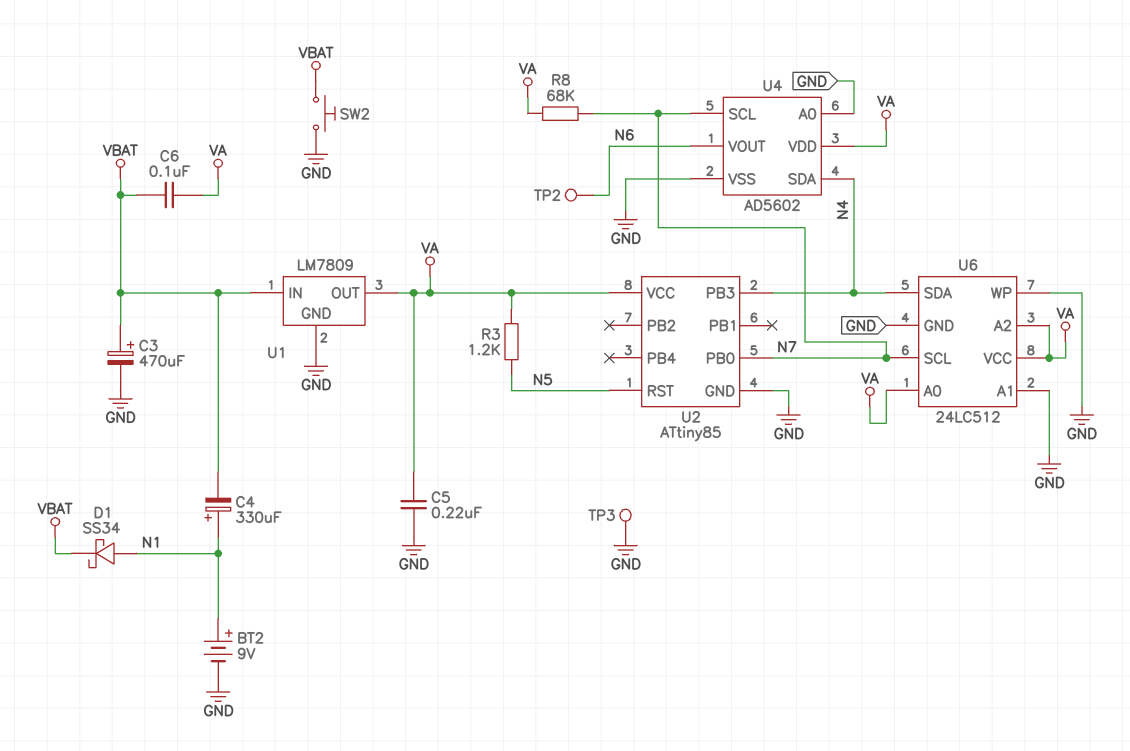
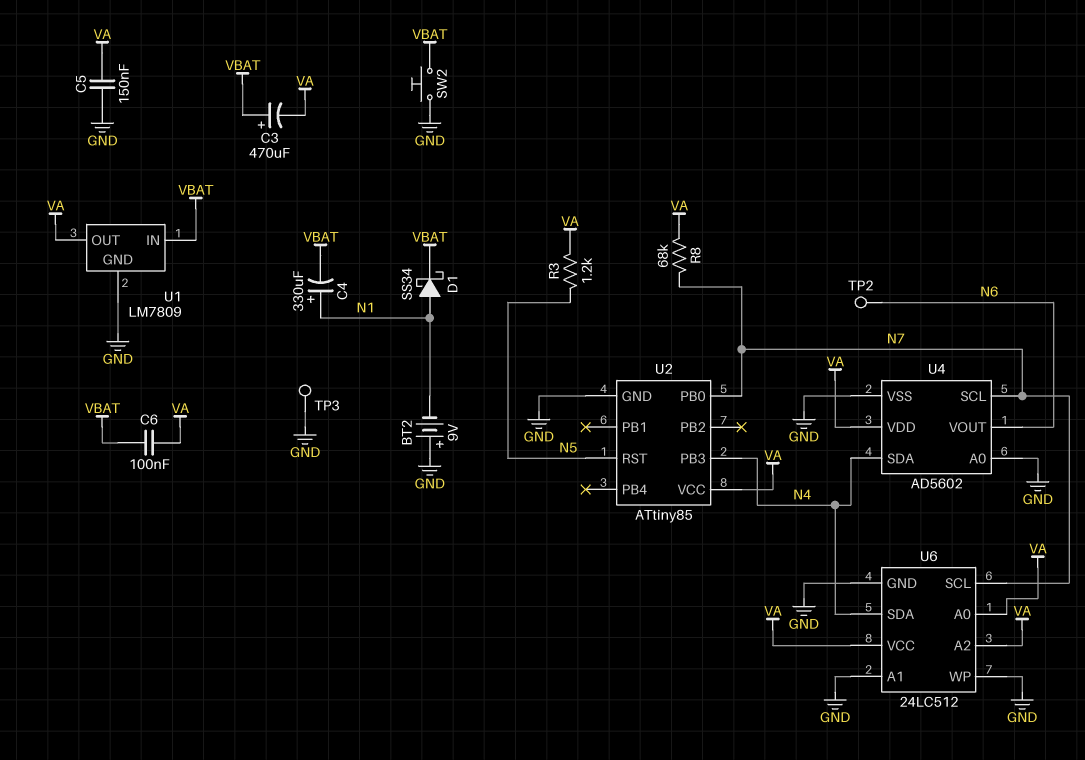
BT2: 9V (plus N1, minus GND) -> 9V (plus GND, minus N1)
C3: 470uF (plus VBAT, minus GND) -> 470uF (plus VBAT, minus VA)
C5: 220nF (GND, VA) -> 150nF (GND, VA)

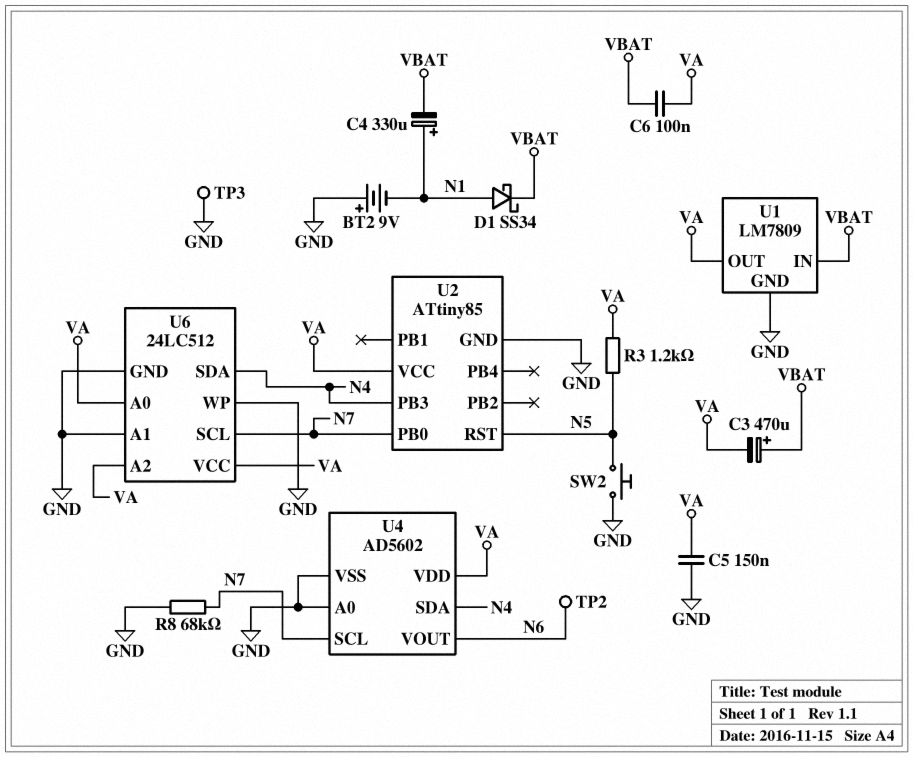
R8: 68k (N7, VA) -> 68k (GND, N7)
SW2: button (GND, VBAT) -> button (GND, N5)

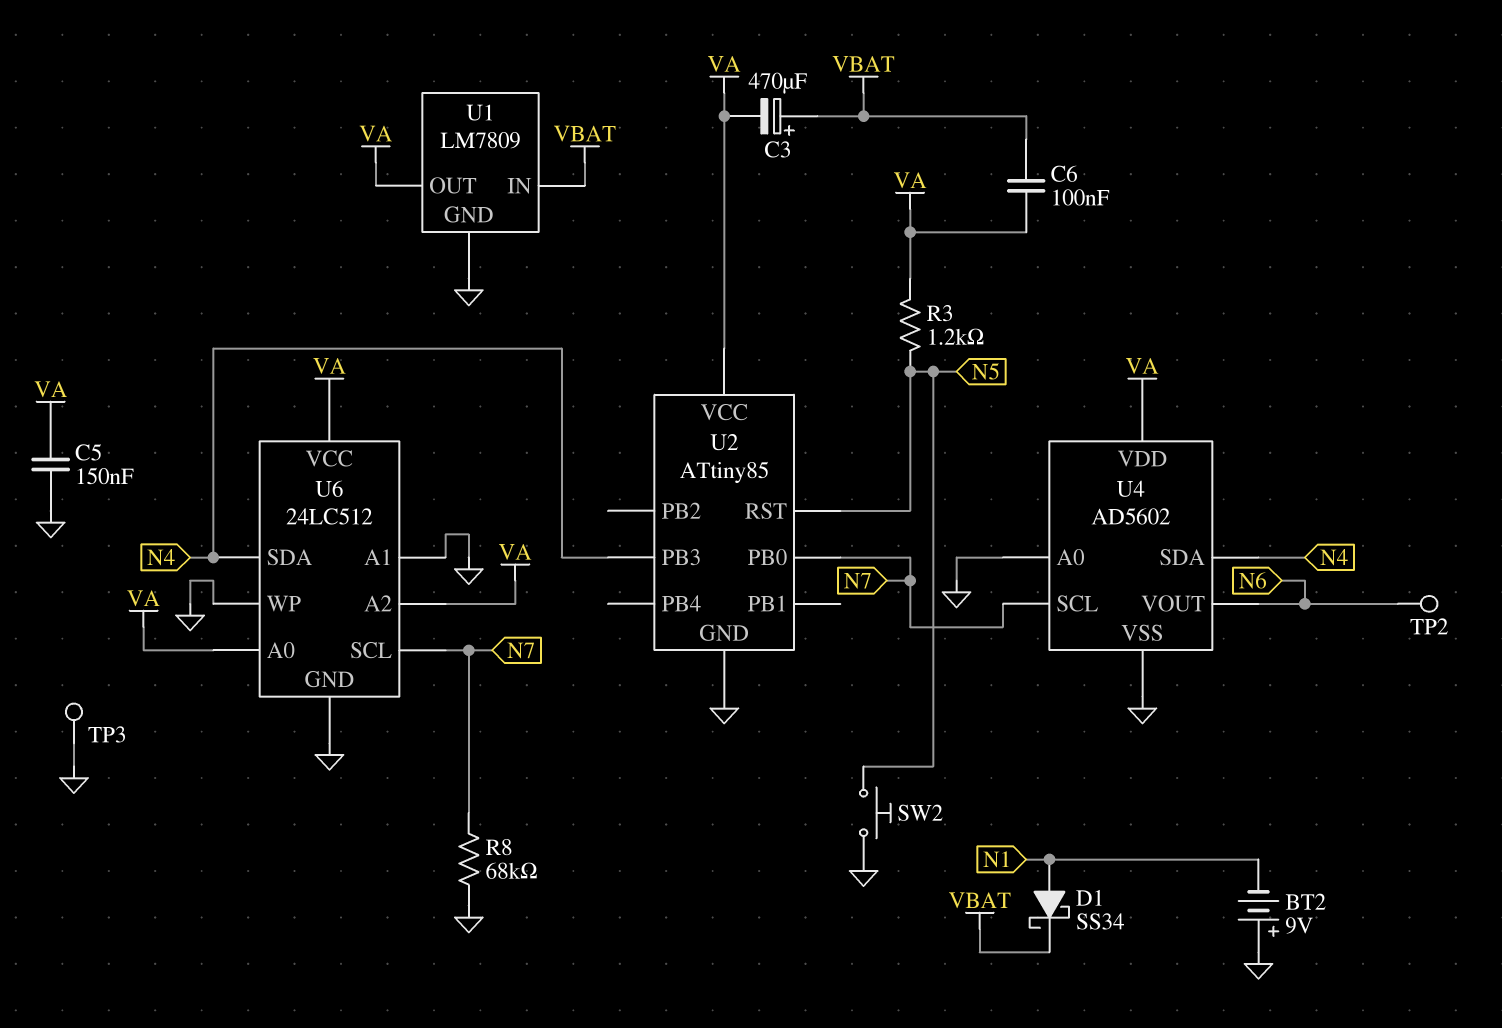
C4: 330uF (plus N1, minus VBAT) -> none

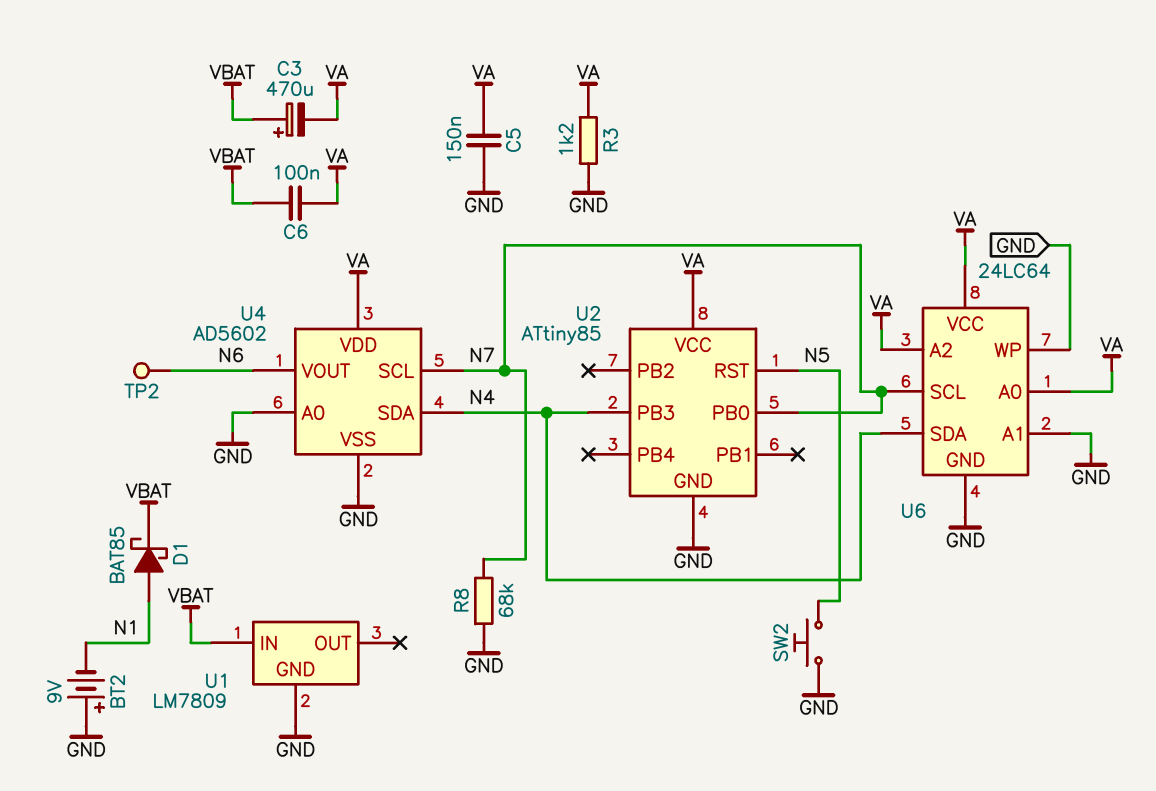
D1: schottky SS34 (A N1, K VBAT) -> schottky BAT85 (A N1, K VBAT)
R3: 1.2k (N5, VA) -> 1.2k (GND, VA)
TP3: test point (GND) -> none
U1 pin OUT: VA -> none
U6: 24LC512 -> 24LC64

